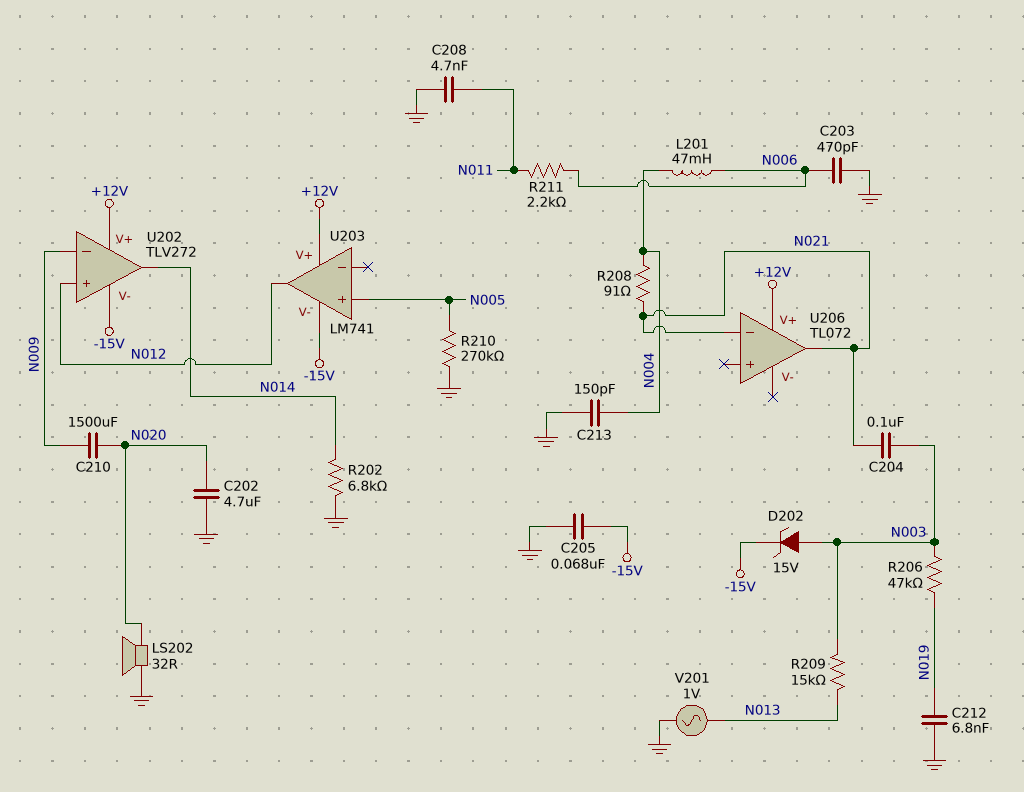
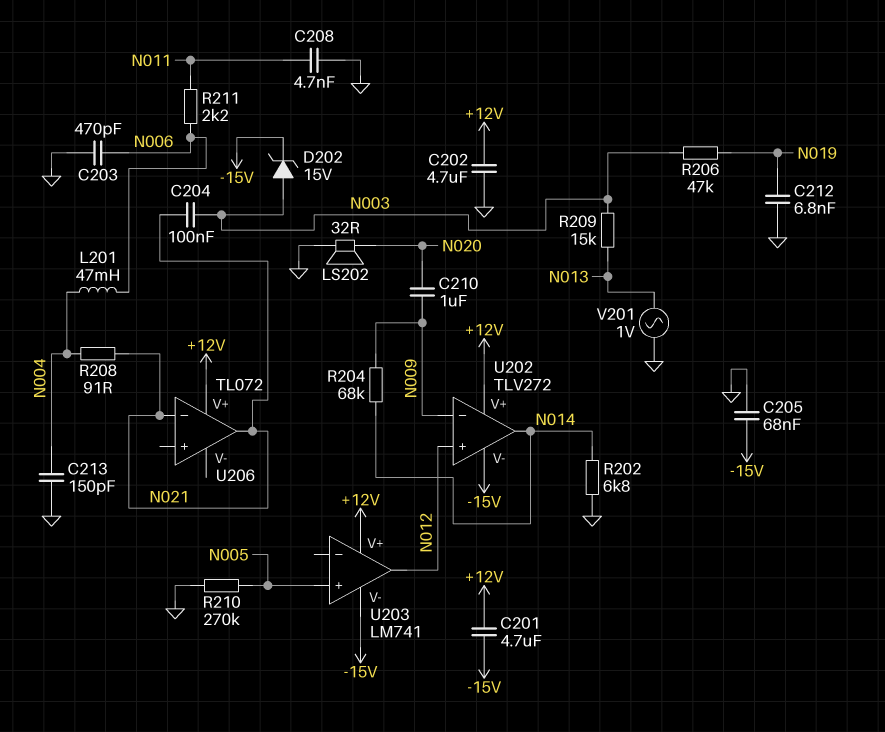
C201: none -> 4.7uF (+12V, -15V)
C202: 4.7uF (GND, N020) -> 4.7uF (+12V, GND)
C210: 1500uF (N009, N020) -> 1uF (N009, N020)
R204: none -> 68k (N009, N014)

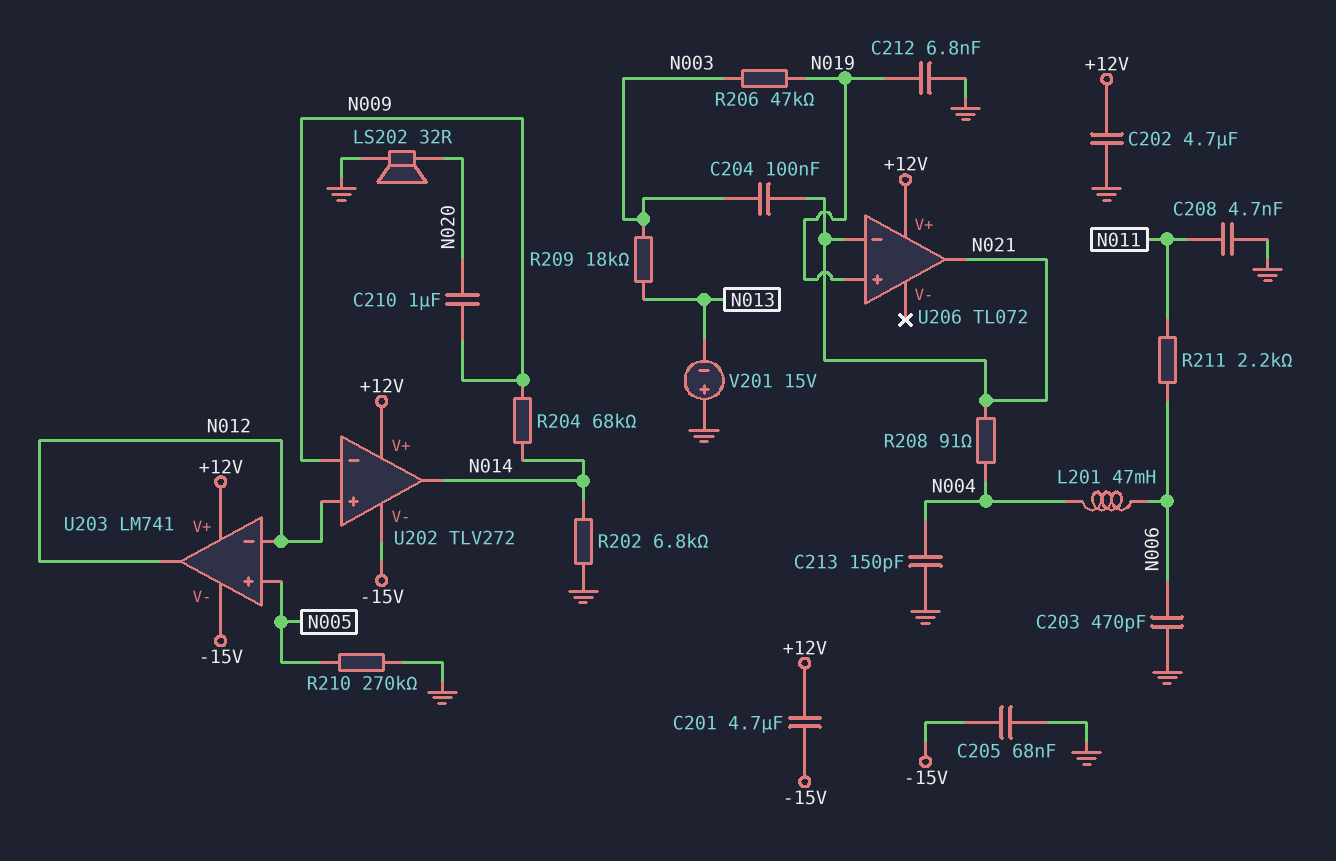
D202: zener 15V (A N003, K -15V) -> none
R209: 15k (N003, N013) -> 18k (N003, N013)
U203 pin in-: none -> N012
U206 pin in+: none -> N019
V201: AC 1V (GND, N013) -> 15V (plus GND, minus N013)

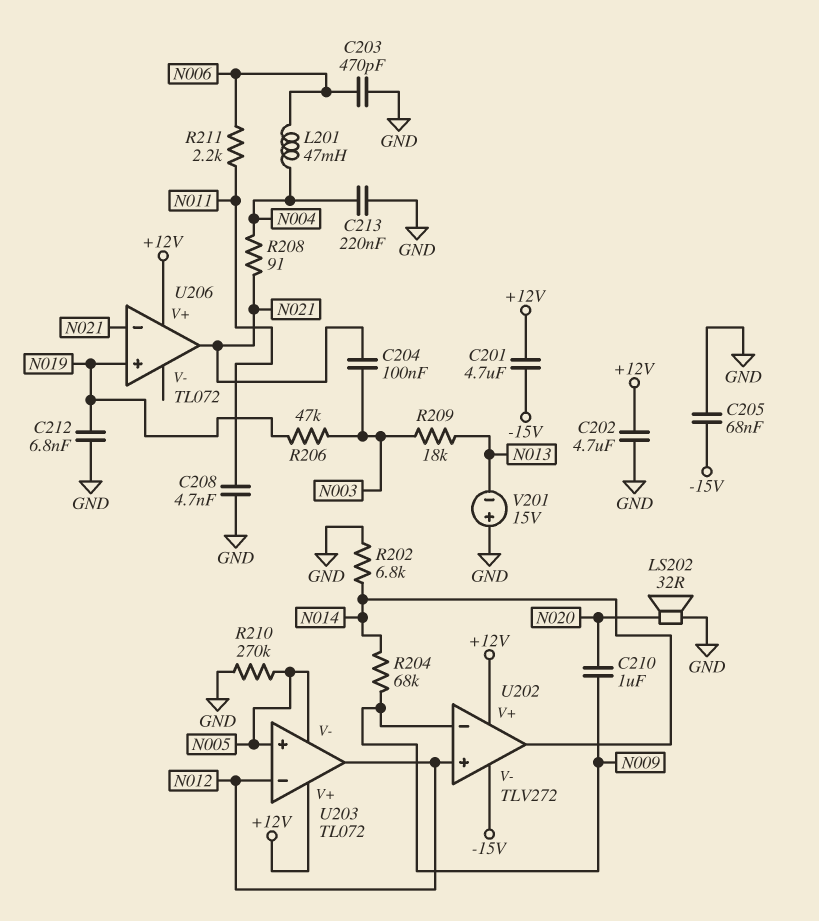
C213: 150pF (GND, N004) -> 220nF (GND, N004)
U203: LM741 -> TL072
U203 pin V-: -15V -> N005

